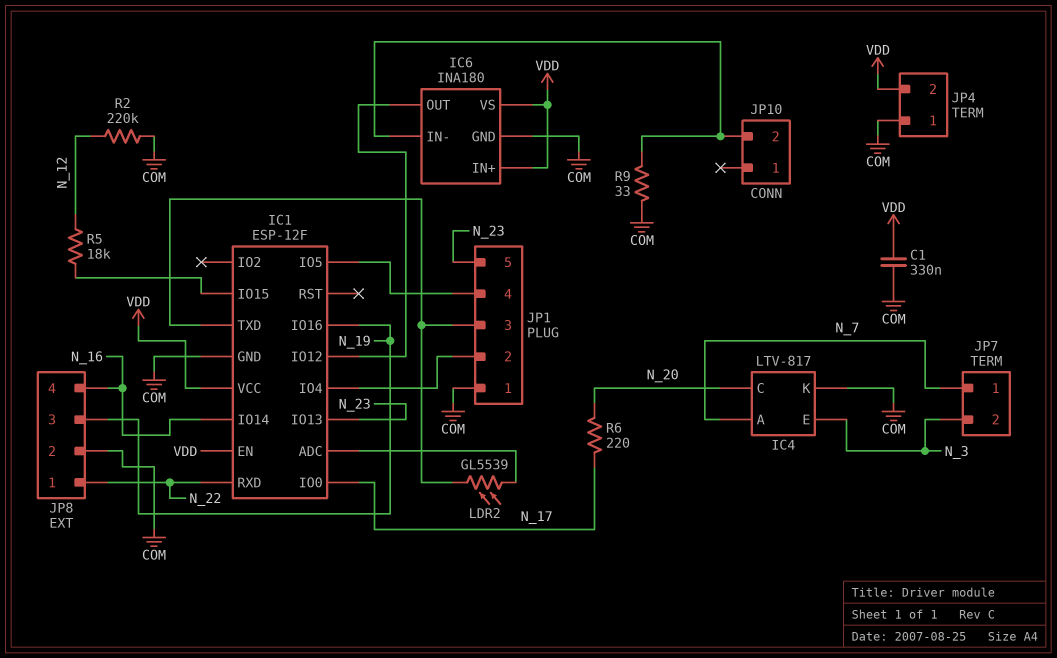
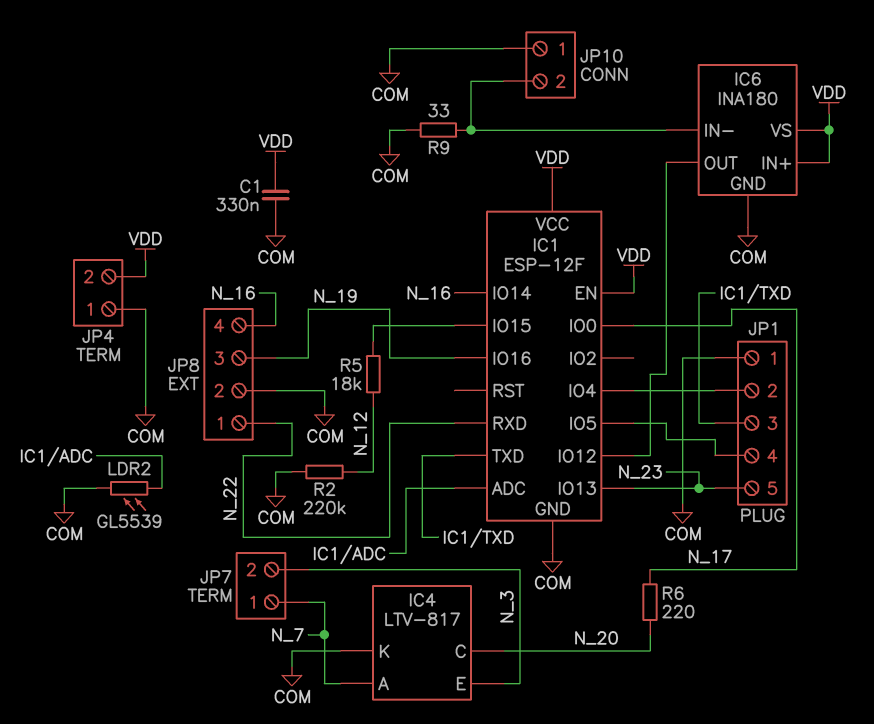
JP10 pin 1: none -> COM
LDR2: GL5539 (IC1/ADC, IC1/TXD) -> GL5539 (COM, IC1/ADC)

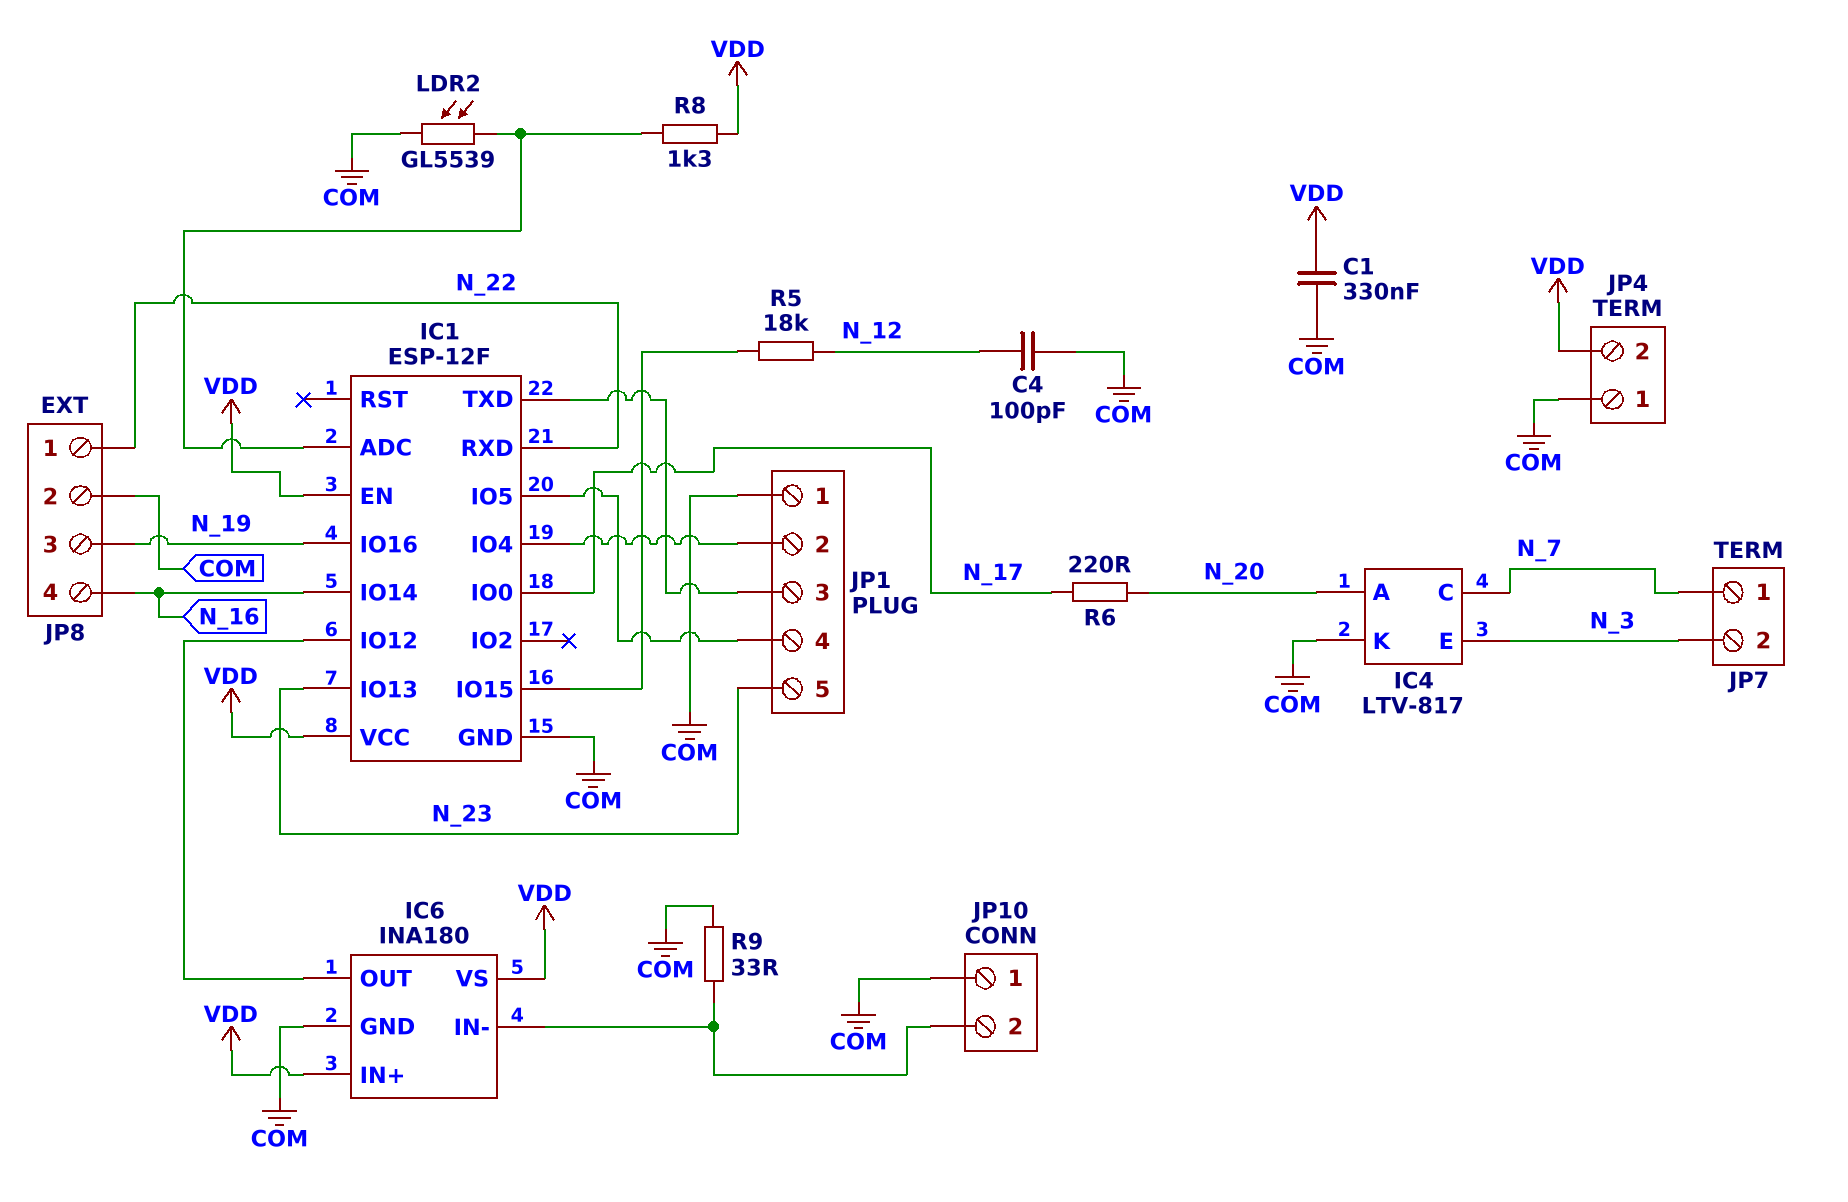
C4: none -> 100pF (COM, N_12)
IC4 pin A: N_7 -> N_20
IC4 pin C: N_20 -> N_7
R2: 220k (COM, N_12) -> none
R8: none -> 1.3k (IC1/ADC, VDD)

